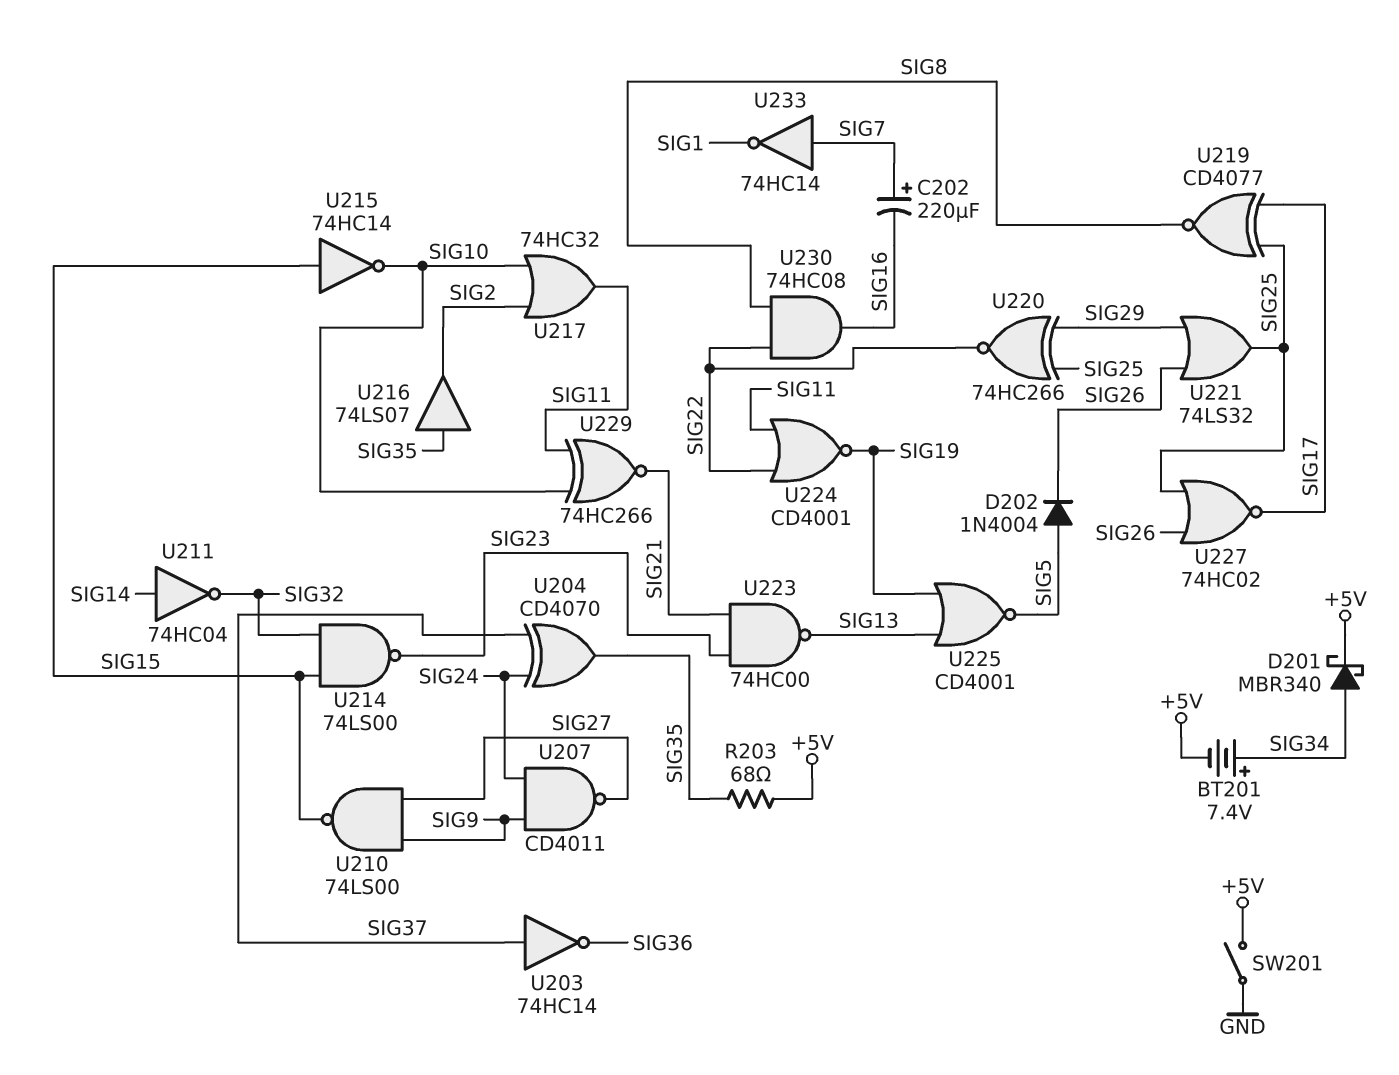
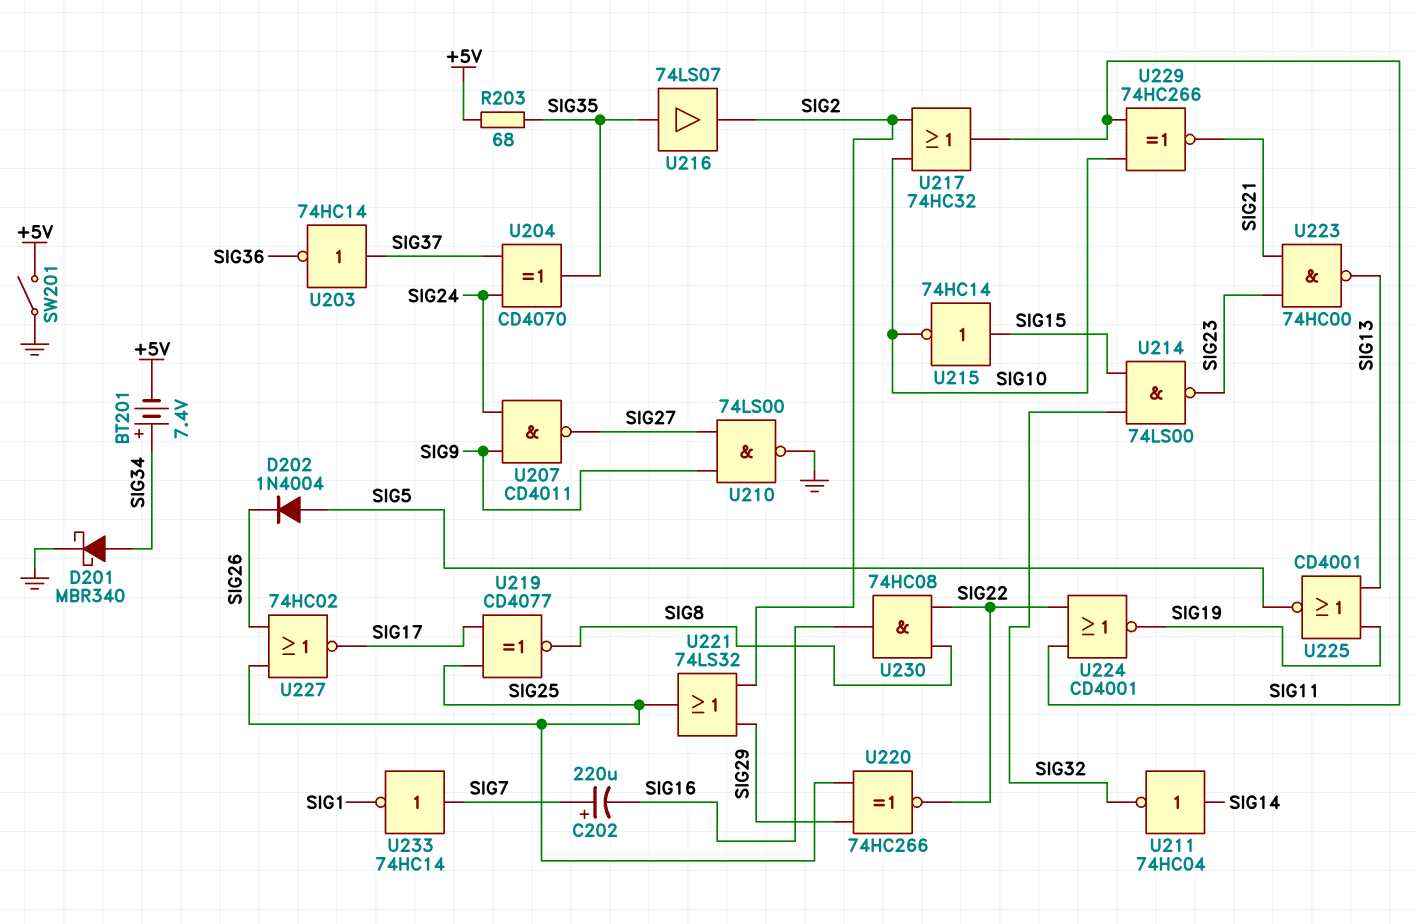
D201: schottky MBR340 (A SIG34, K +5V) -> schottky MBR340 (A SIG34, K GND)
U210: NAND 74LS00 (in SIG9, in SIG27, out SIG15) -> NAND 74LS00 (in SIG9, in SIG27, out GND)
U221: OR 74LS32 (in SIG26, in SIG29, out SIG25) -> OR 74LS32 (in SIG2, in SIG29, out SIG25)

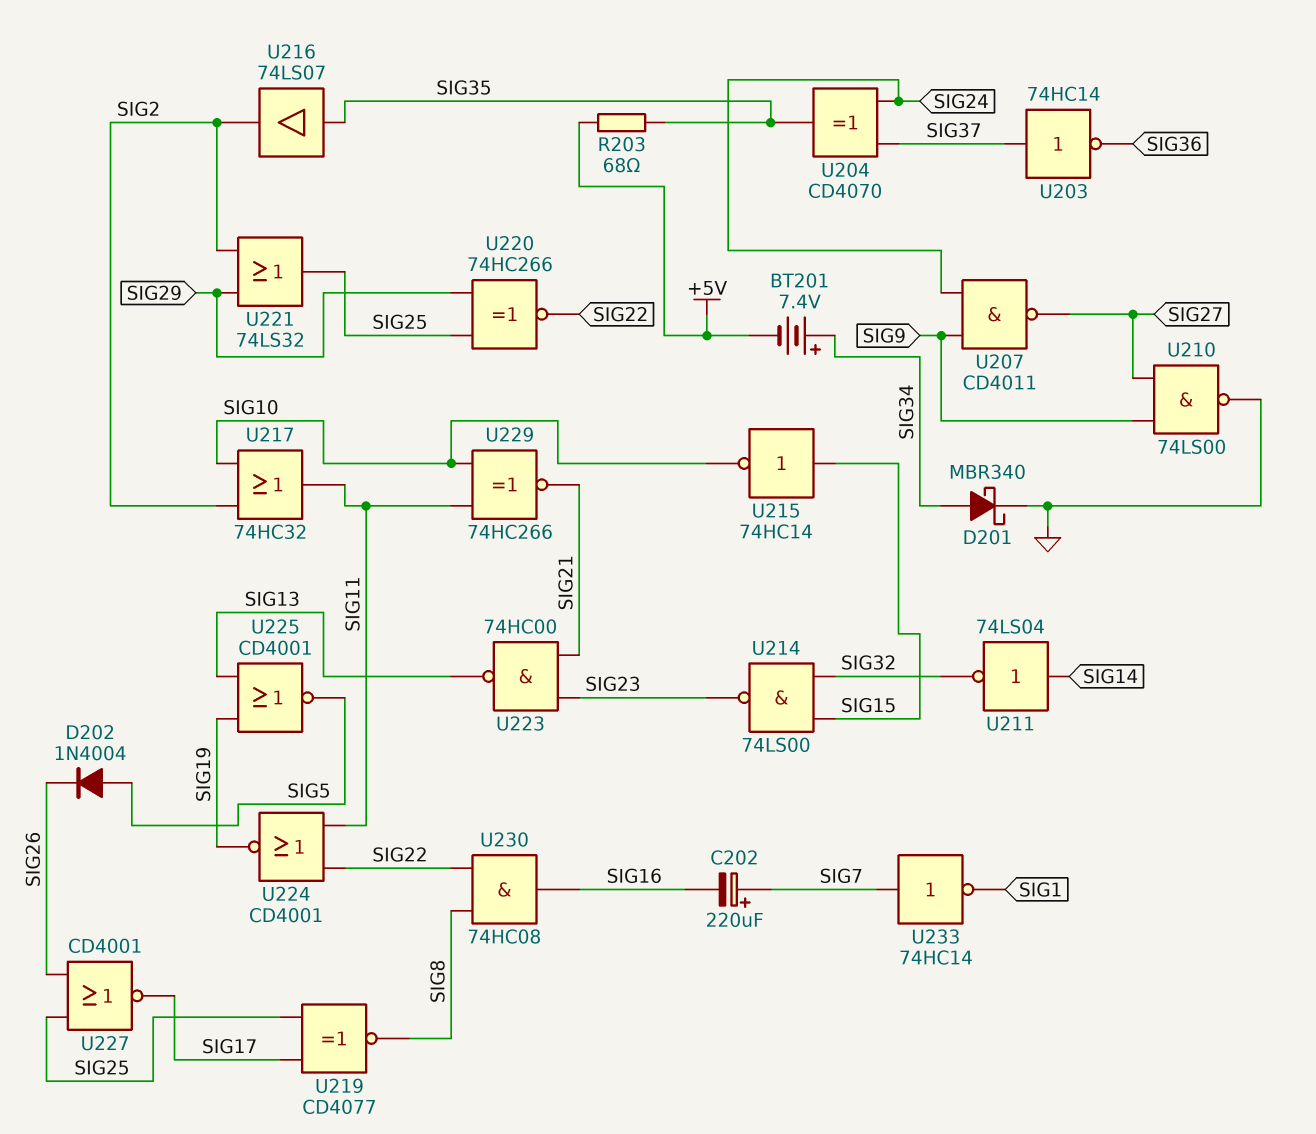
SW201: switch (+5V, GND) -> none
U211: NOT 74HC04 (in SIG14, out SIG32) -> NOT 74LS04 (in SIG14, out SIG32)
U227: NOR 74HC02 (in SIG25, in SIG26, out SIG17) -> NOR CD4001 (in SIG25, in SIG26, out SIG17)

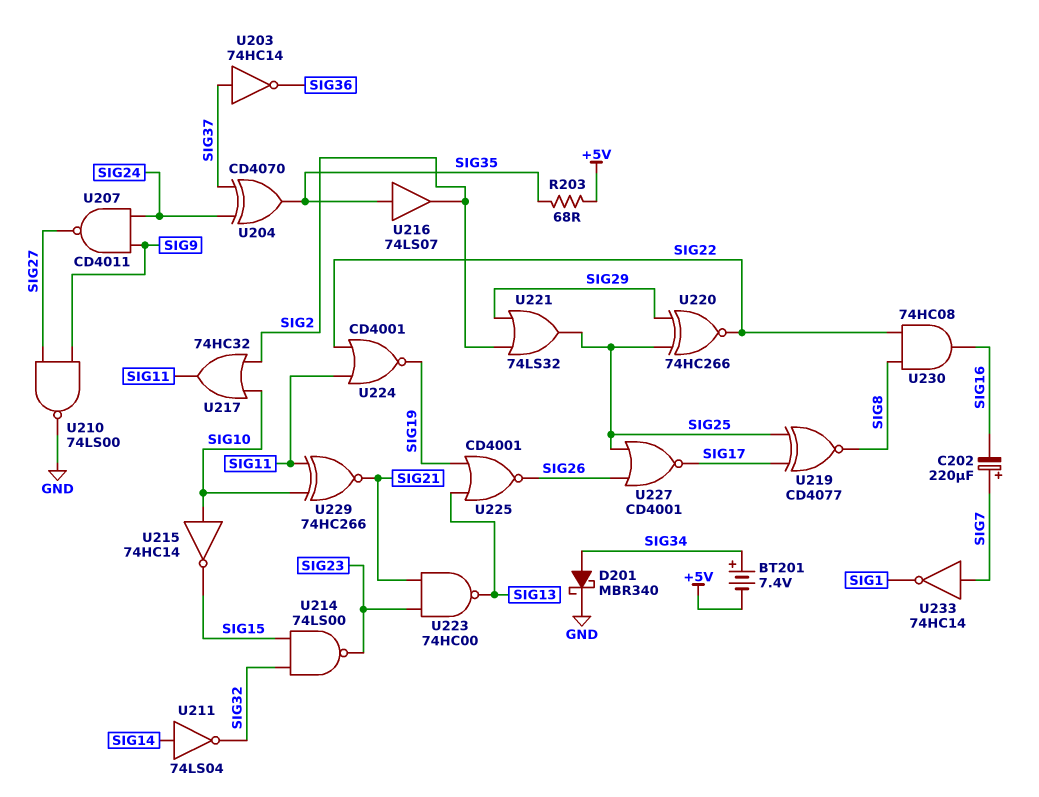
D202: diode 1N4004 (A SIG5, K SIG26) -> none
U215: NOT 74HC14 (in SIG15, out SIG10) -> NOT 74HC14 (in SIG10, out SIG15)
U225: NOR CD4001 (in SIG13, in SIG19, out SIG5) -> NOR CD4001 (in SIG13, in SIG19, out SIG26)

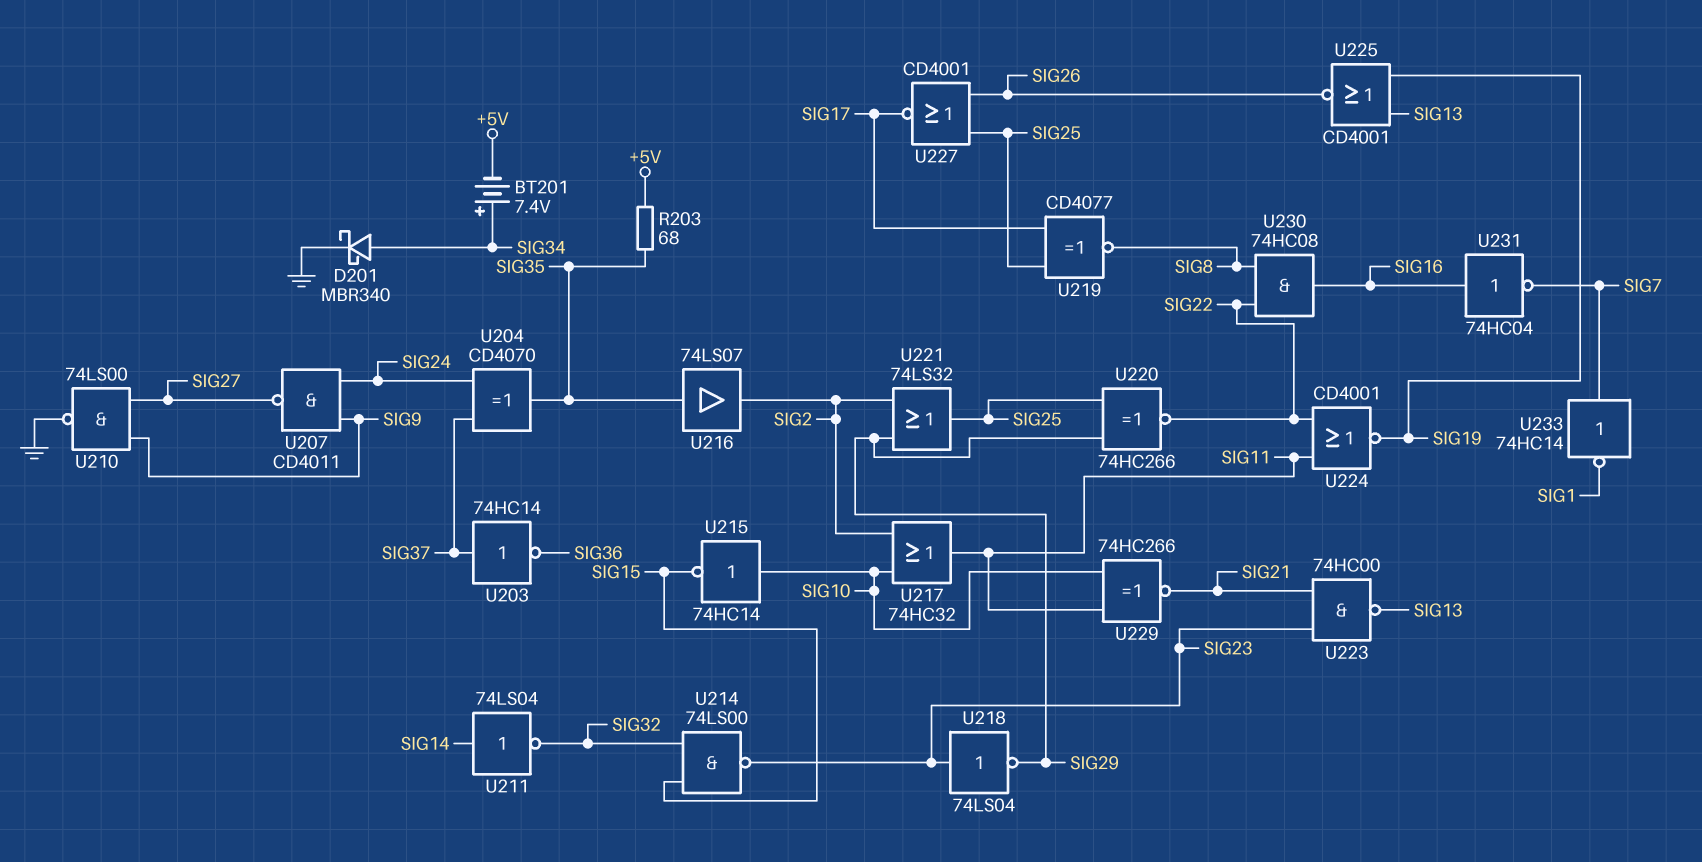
C202: 220uF (plus SIG7, minus SIG16) -> none
U218: none -> NOT 74LS04 (in SIG23, out SIG29)
U231: none -> NOT 74HC04 (in SIG16, out SIG7)

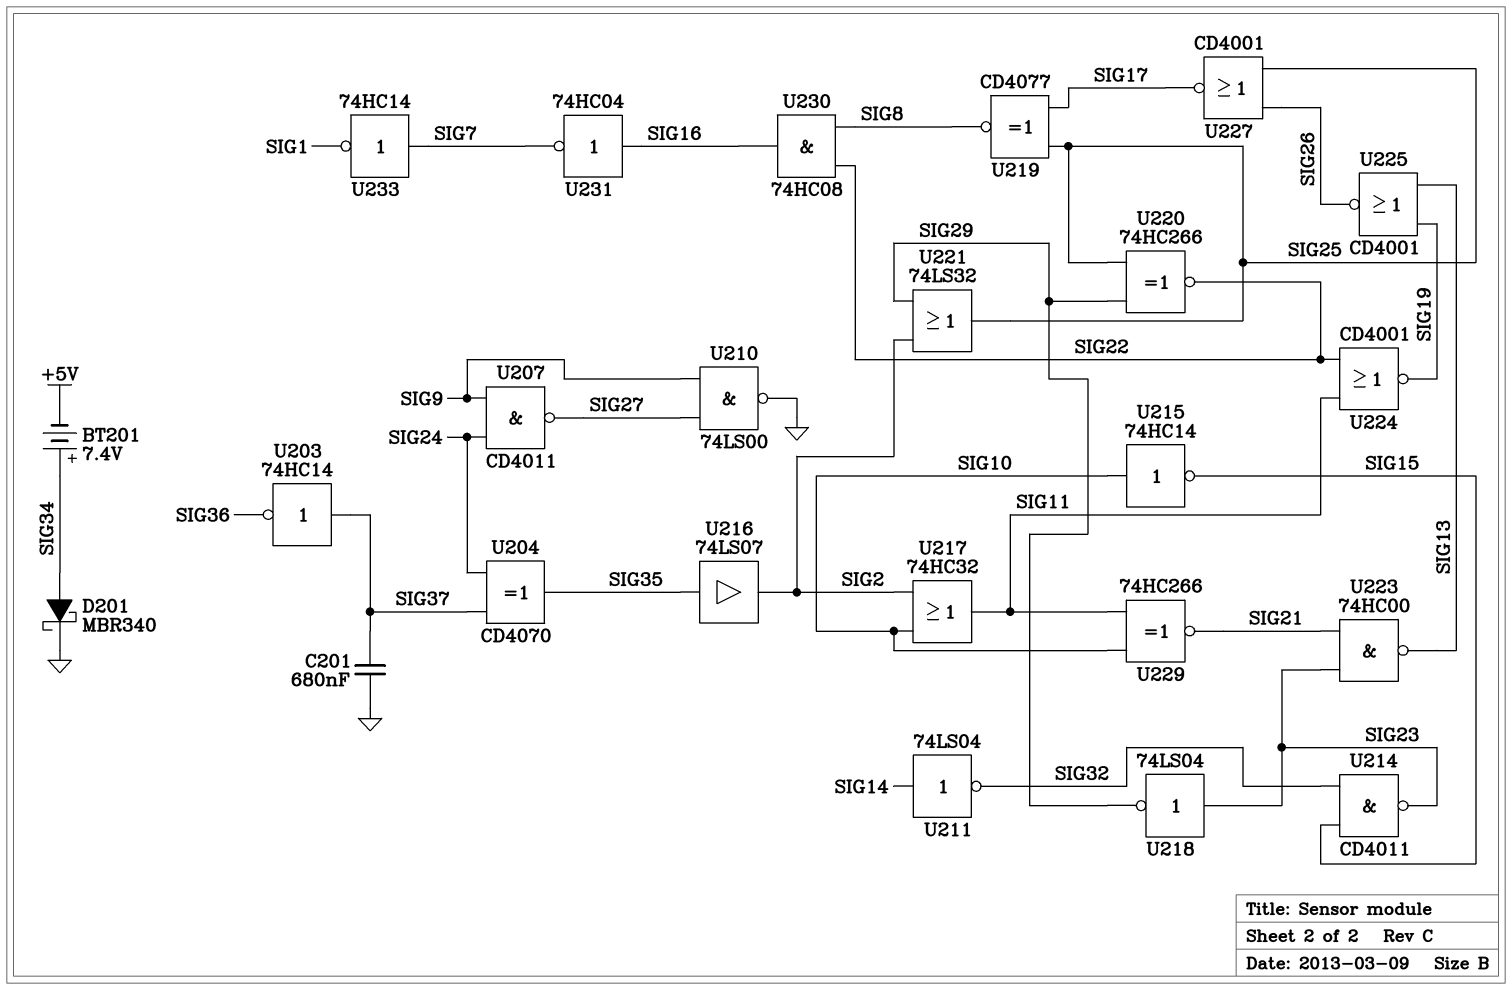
C201: none -> 680nF (GND, SIG37)
R203: 68 (+5V, SIG35) -> none
U214: NAND 74LS00 (in SIG15, in SIG32, out SIG23) -> NAND CD4011 (in SIG15, in SIG32, out SIG23)

